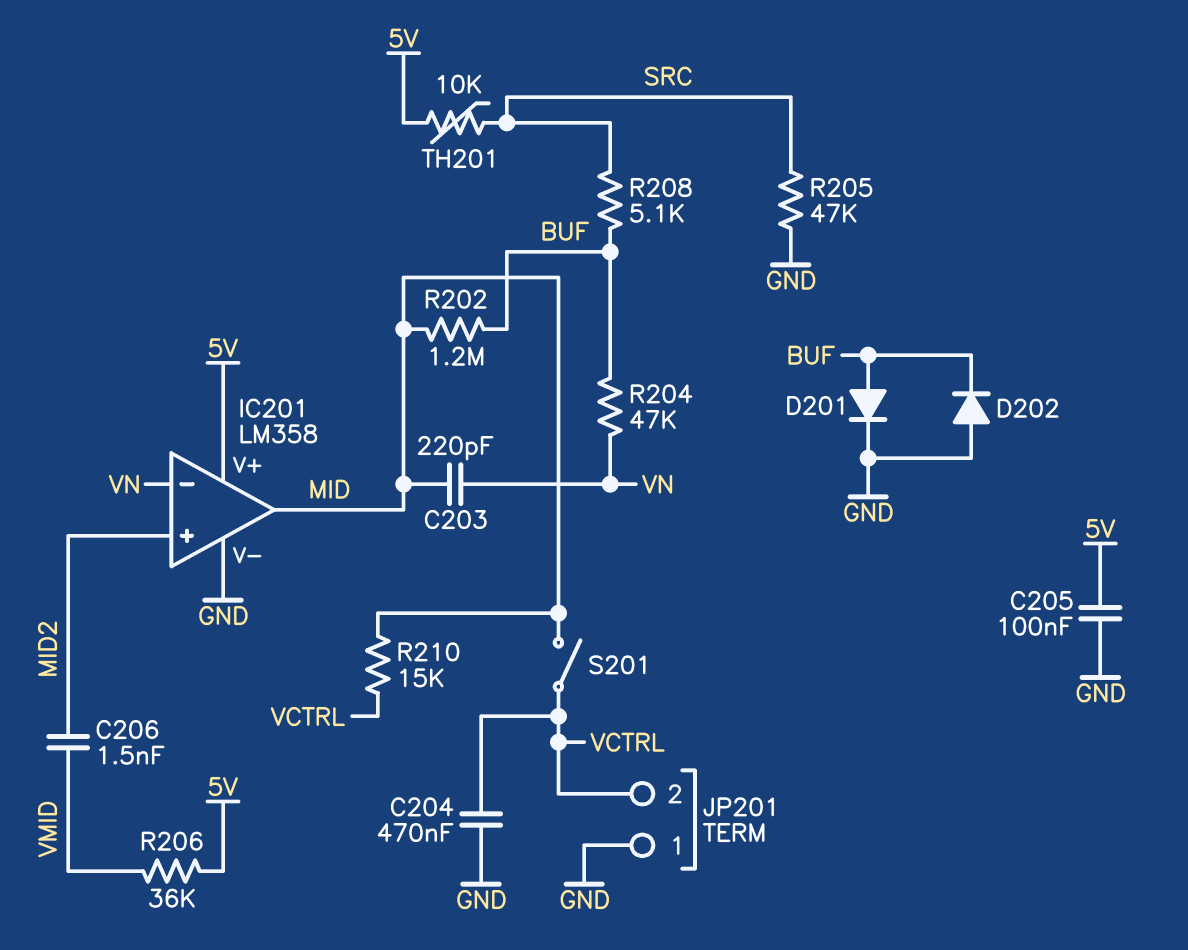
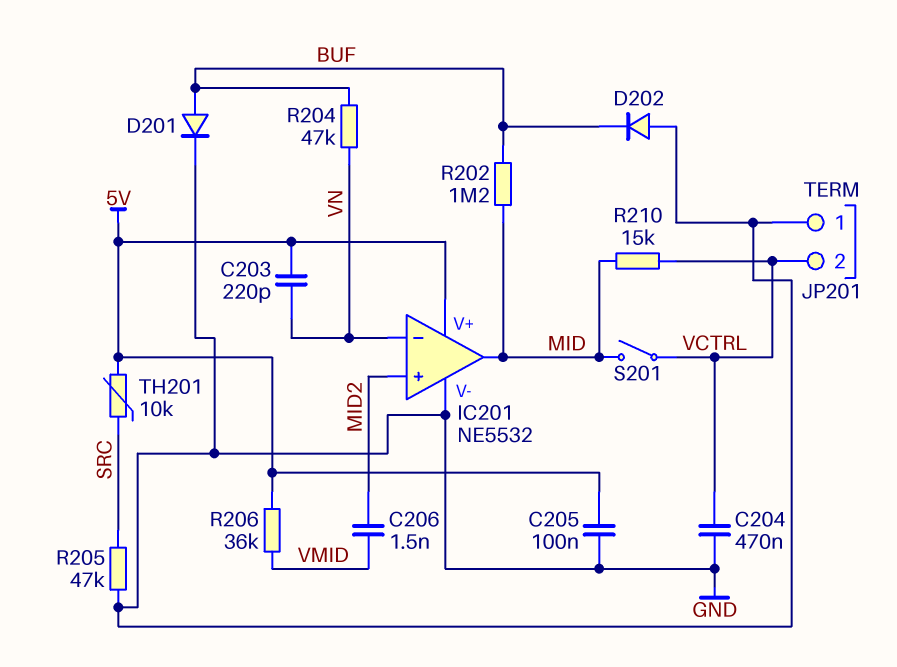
C203: 220pF (MID, VN) -> 220pF (5V, VN)
IC201: LM358 -> NE5532
R208: 5.1k (BUF, SRC) -> none

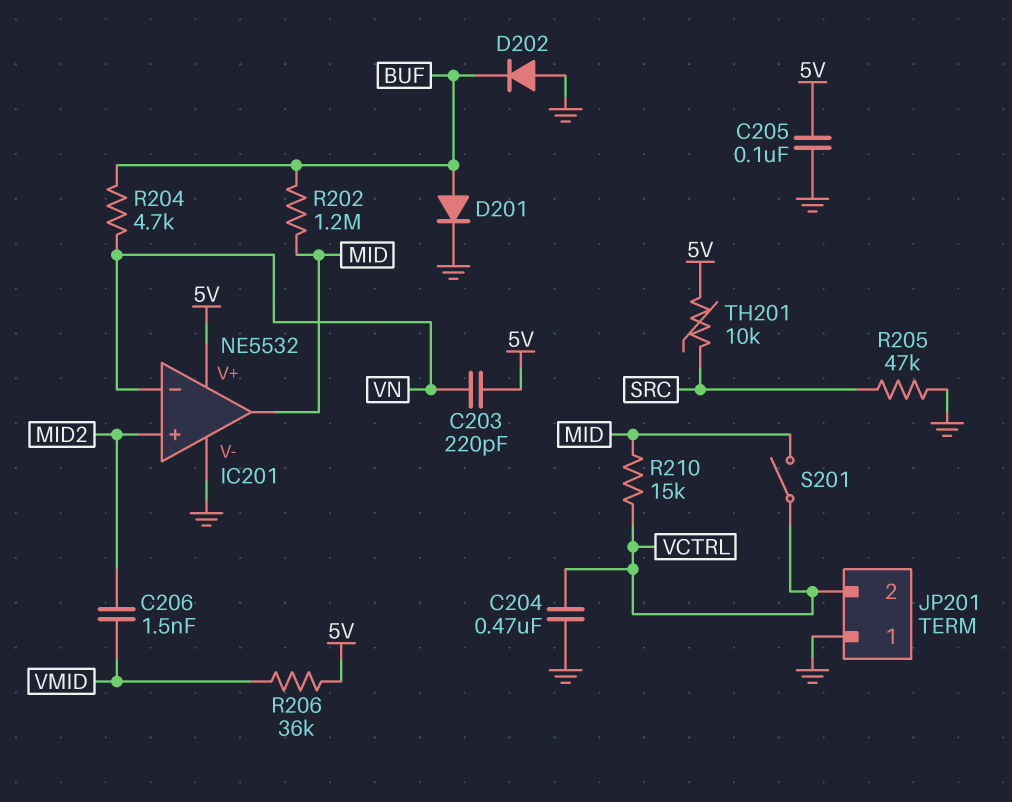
R204: 47k (BUF, VN) -> 4.7k (BUF, VN)

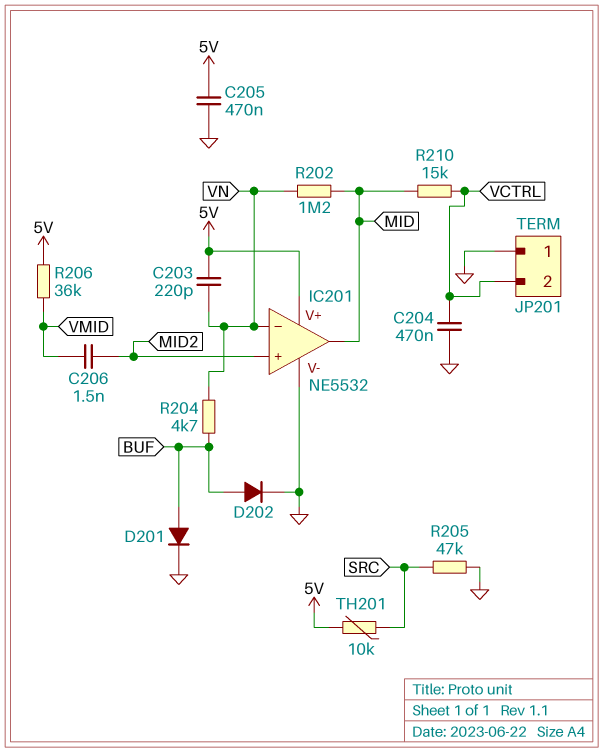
C205: 100nF (5V, GND) -> 470nF (5V, GND)
D202: diode (A GND, K BUF) -> diode (A BUF, K GND)
R202: 1.2M (BUF, MID) -> 1.2M (MID, VN)
S201: switch (MID, VCTRL) -> none

